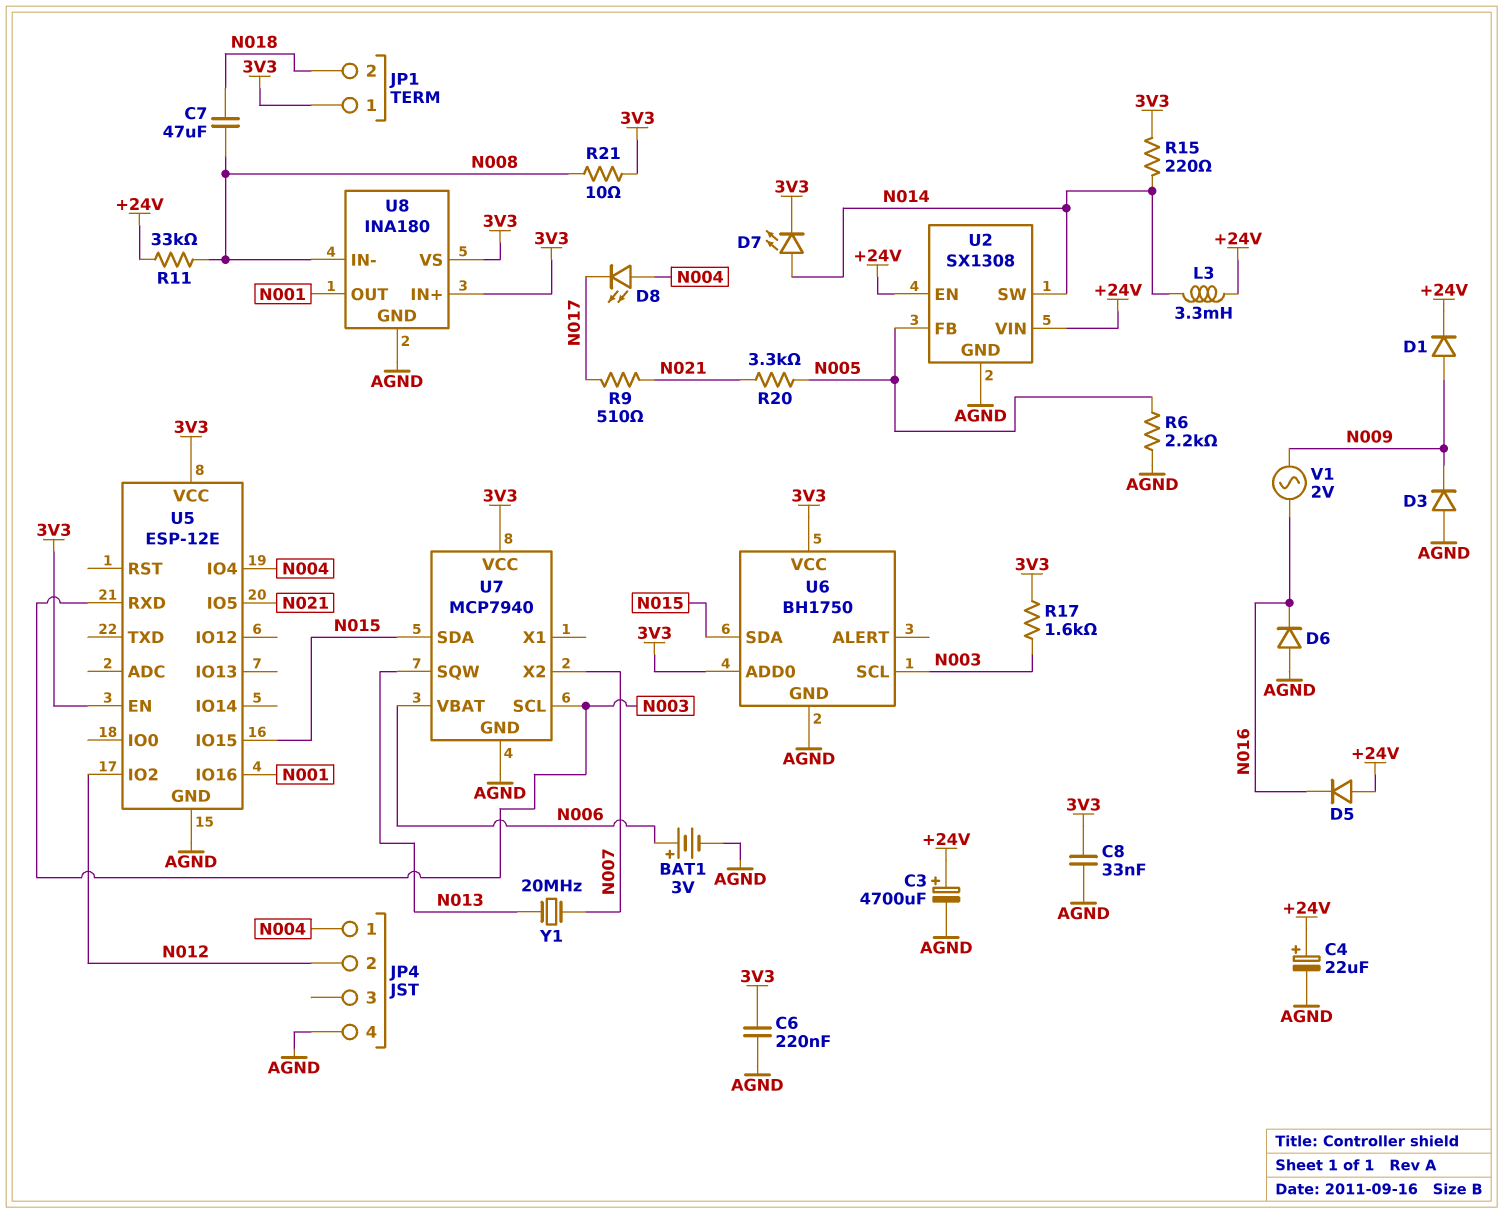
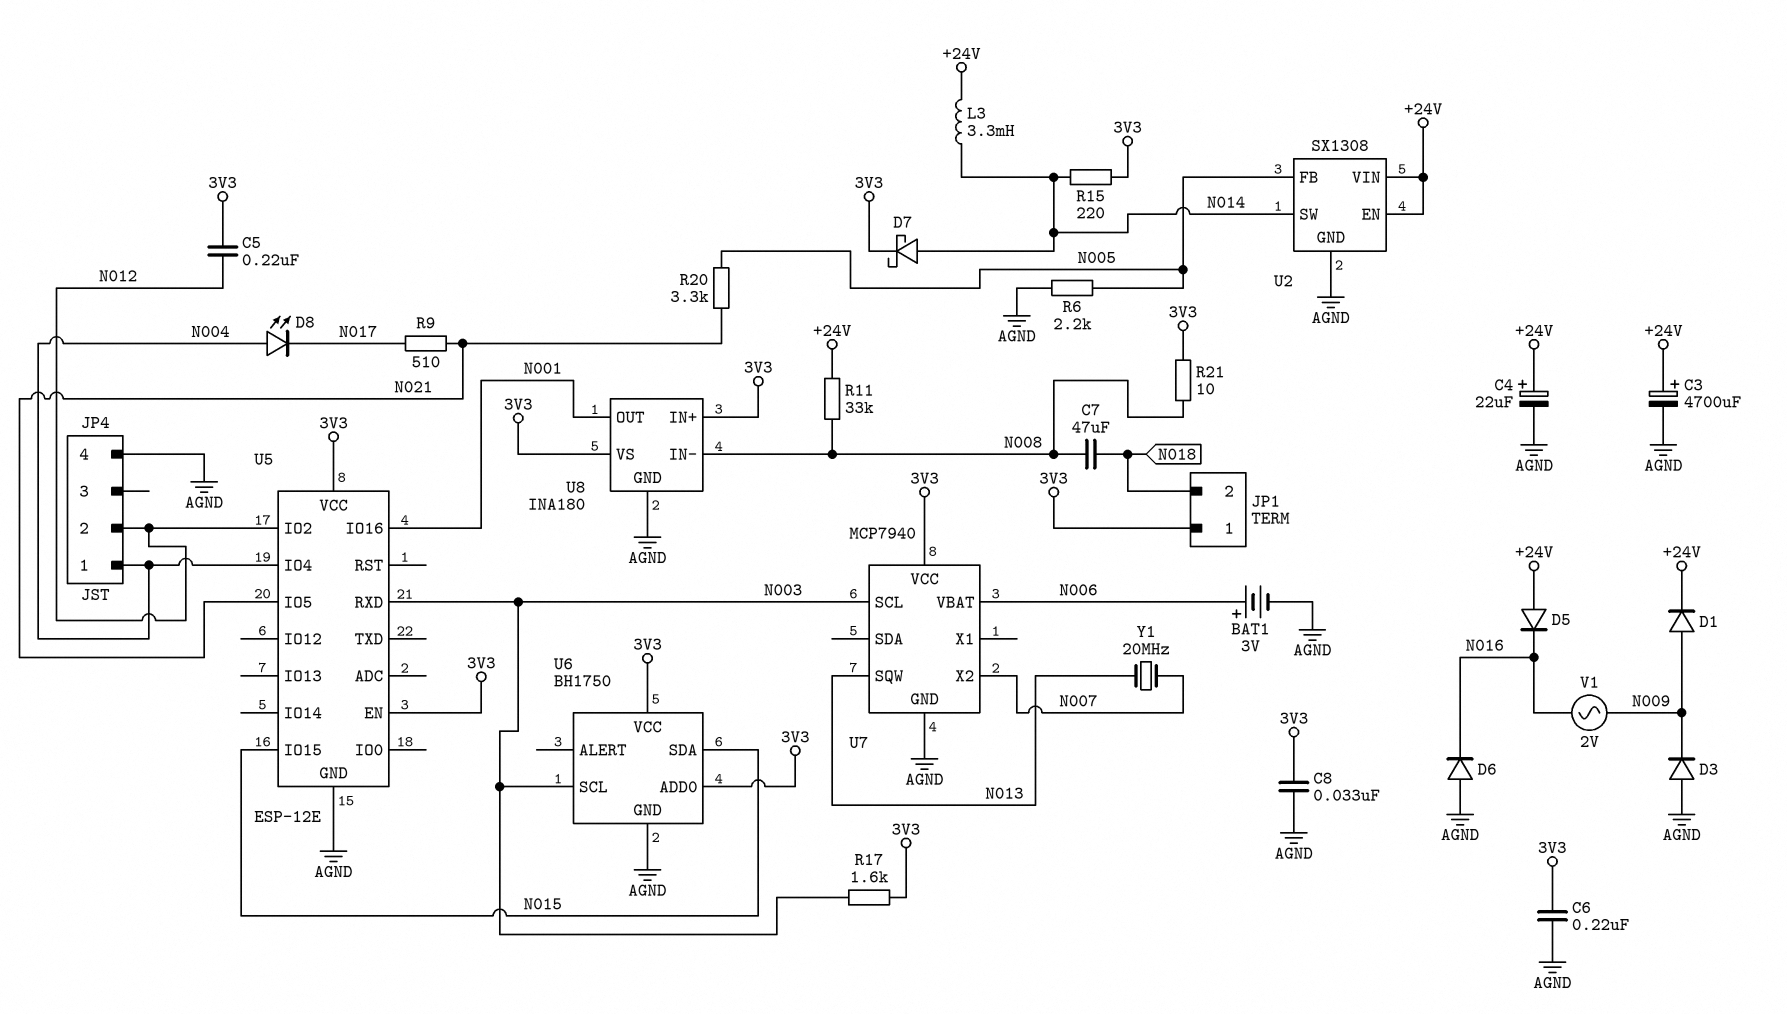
C5: none -> 220nF (3V3, N012)
D7: LED (A N014, K 3V3) -> schottky (A N014, K 3V3)
U7 pin SDA: N015 -> none

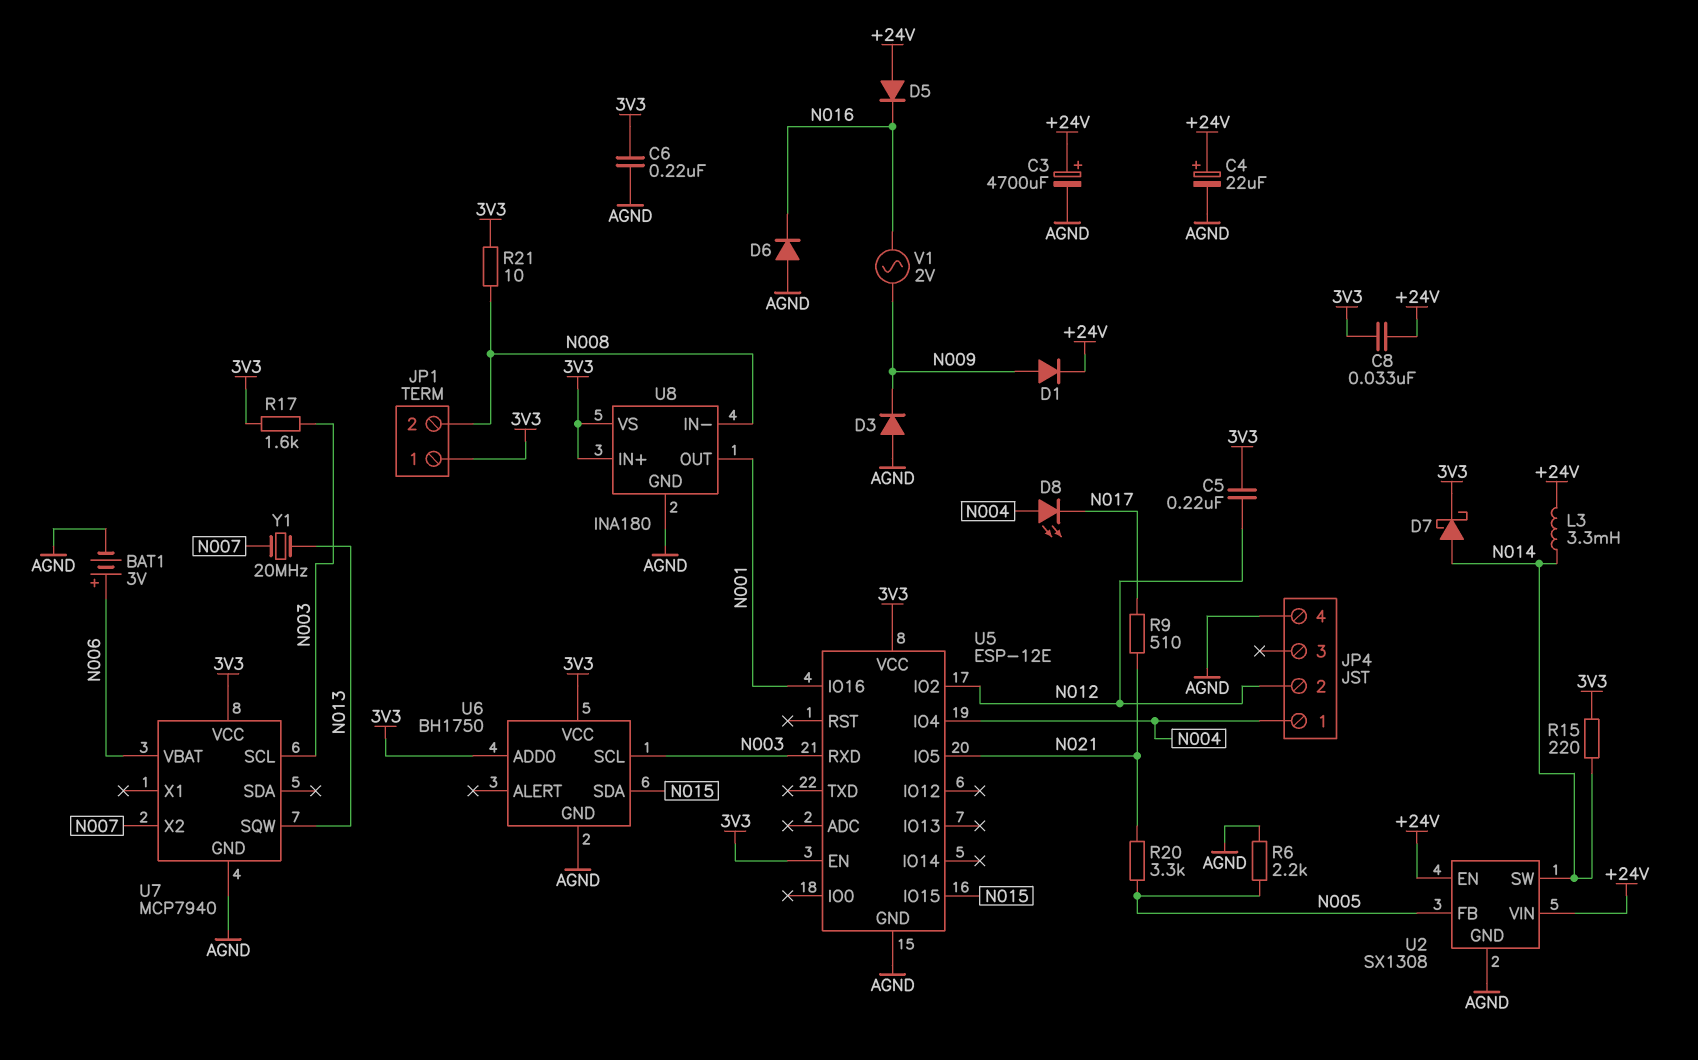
C7: 47uF (N008, N018) -> none
C8: 33nF (3V3, AGND) -> 33nF (+24V, 3V3)
JP1 pin 2: N018 -> N008
R11: 33k (+24V, N008) -> none

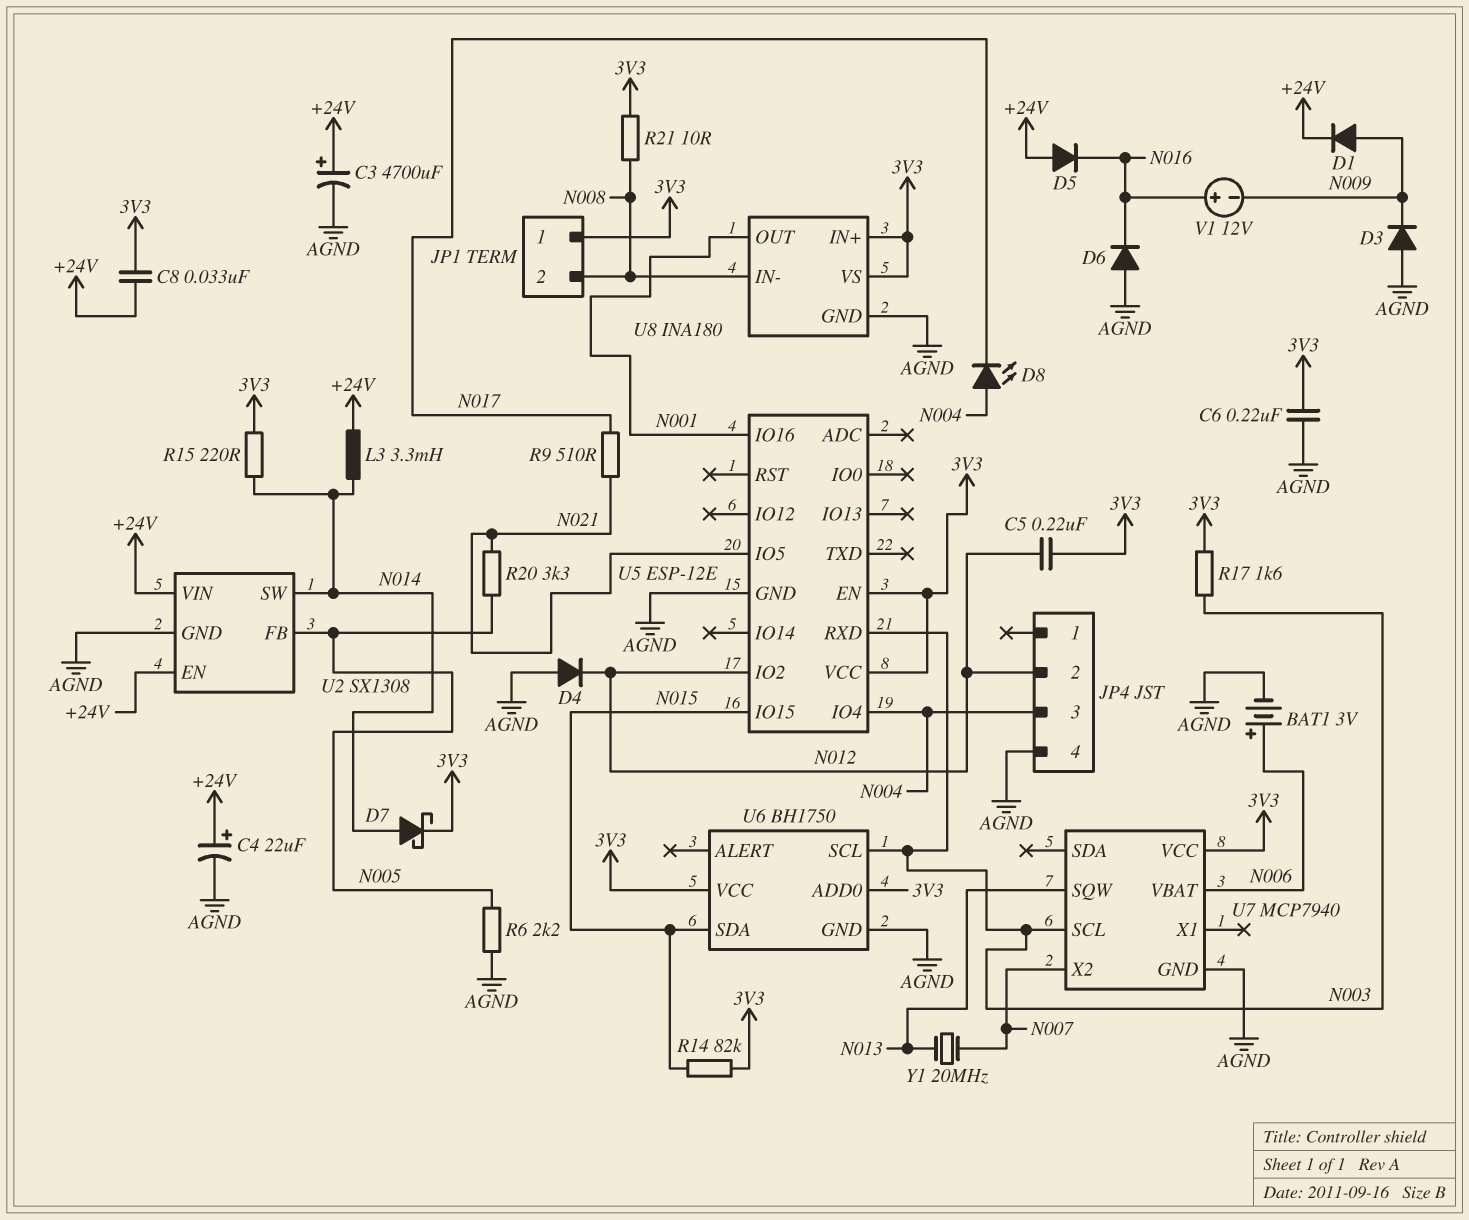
D4: none -> diode (A AGND, K N012)
JP4 pin 1: N004 -> none
JP4 pin 3: none -> N004
R14: none -> 82k (3V3, N015)
V1: AC 2V (N009, N016) -> 12V (plus N016, minus N009)

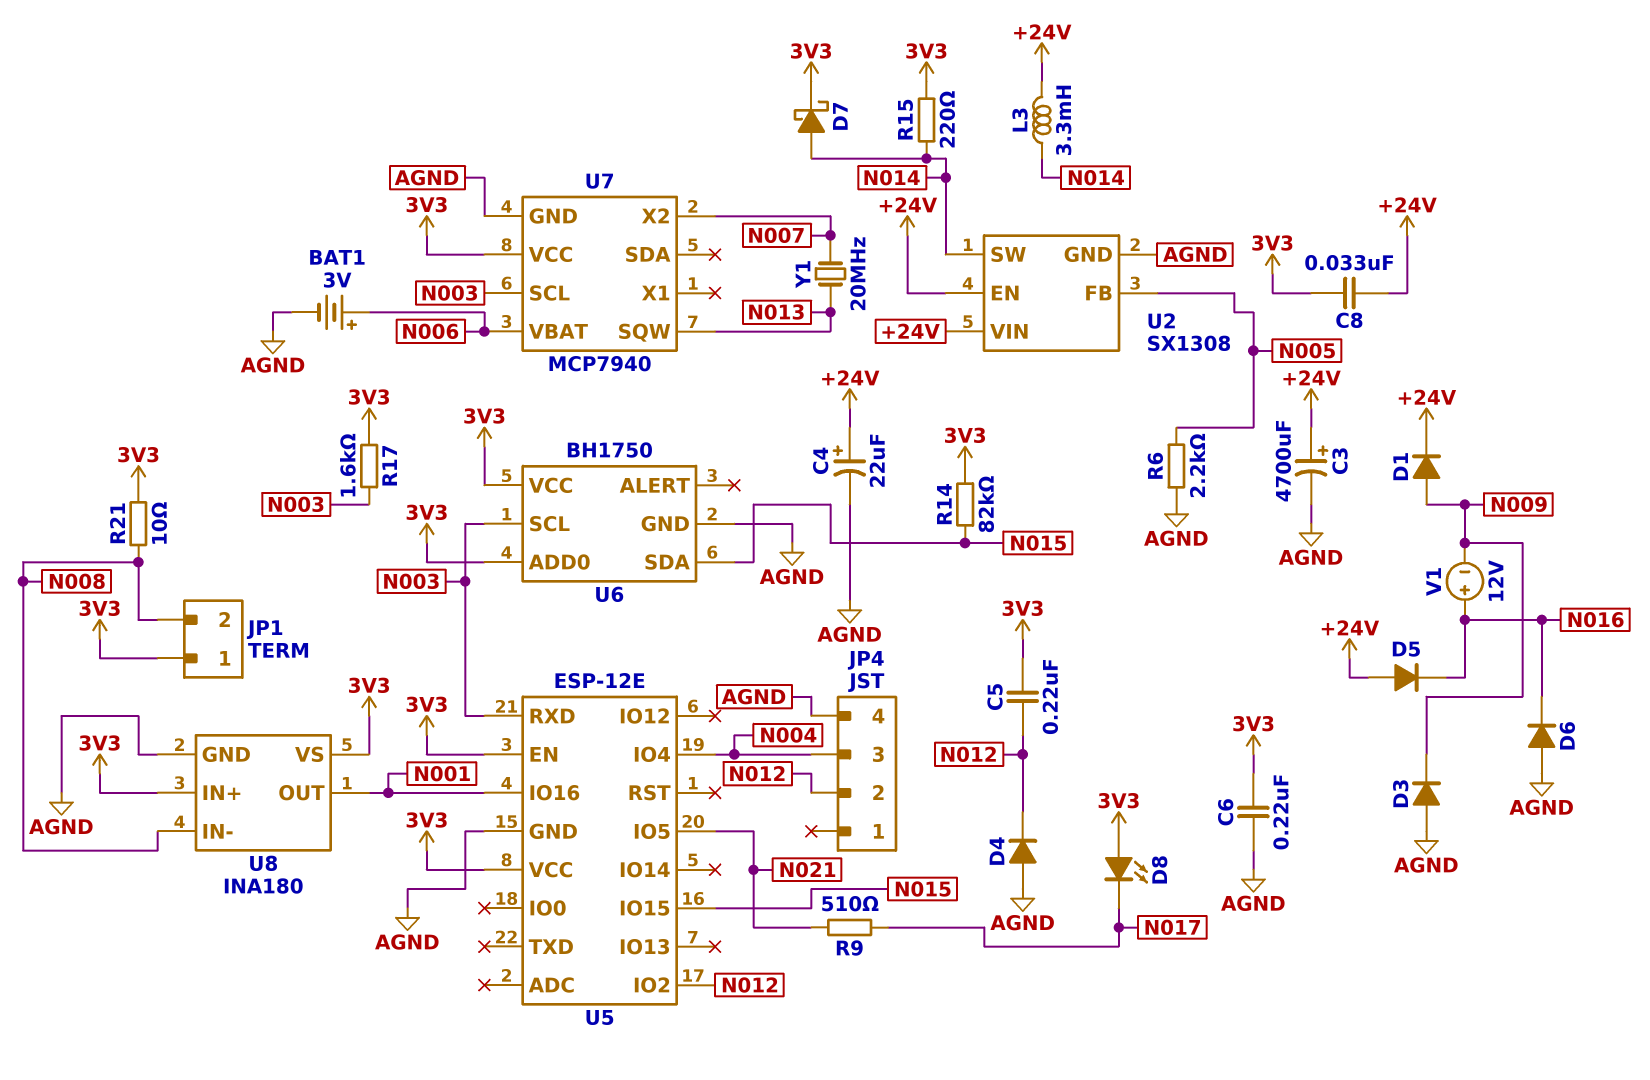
D8: LED (A N004, K N017) -> LED (A 3V3, K N017)
R20: 3.3k (N005, N021) -> none

